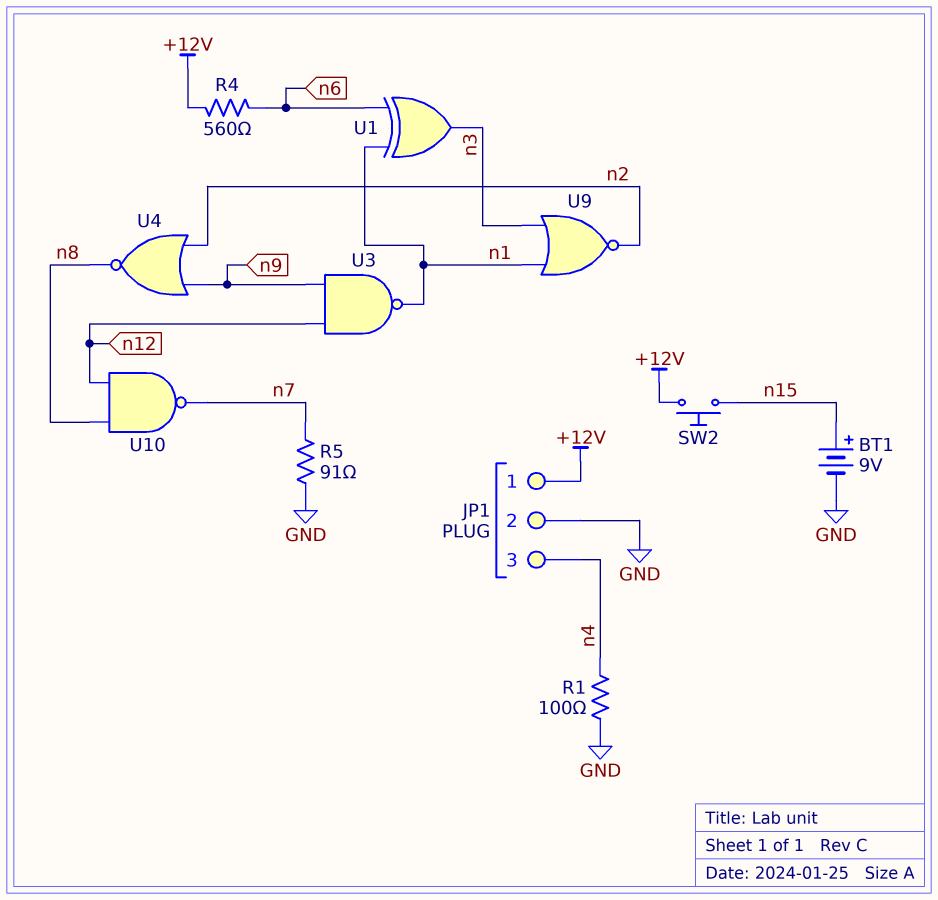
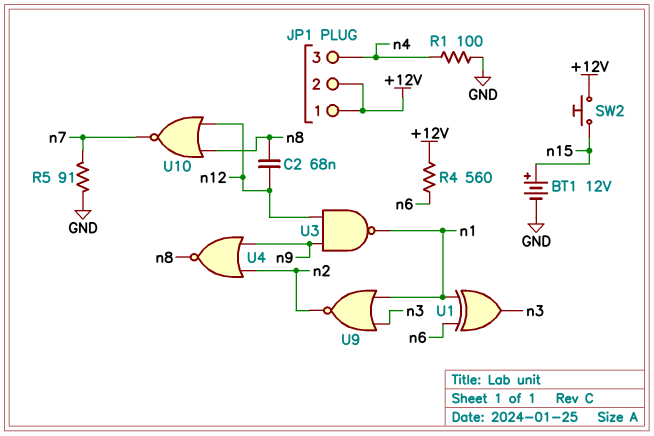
BT1: 9V (plus n15, minus GND) -> 12V (plus n15, minus GND)
C2: none -> 68nF (n8, n12)
JP1 pin 2: GND -> +12V
U10: NAND (in n8, in n12, out n7) -> NOR (in n8, in n12, out n7)

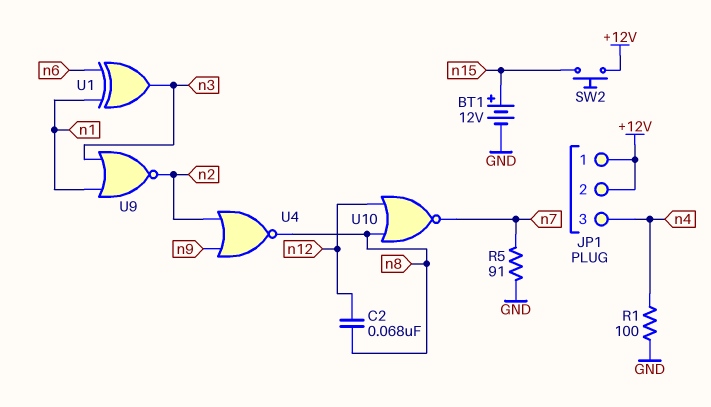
R4: 560 (+12V, n6) -> none
U3: NAND (in n9, in n12, out n1) -> none

